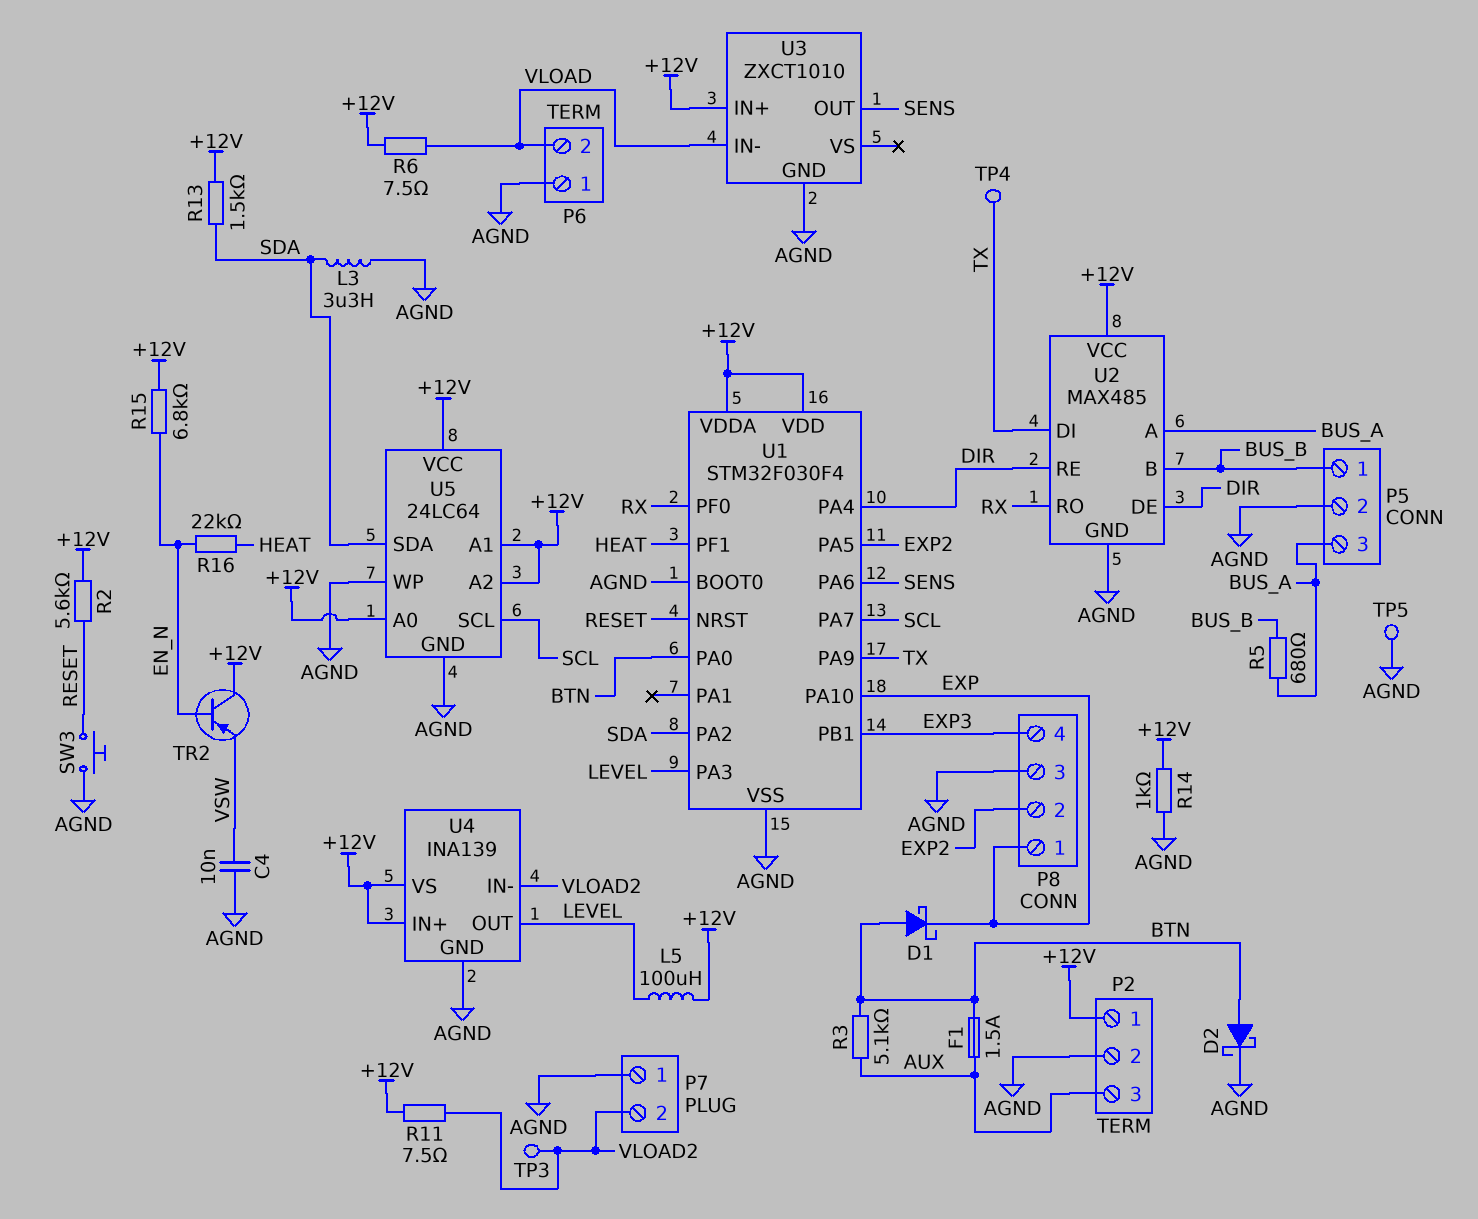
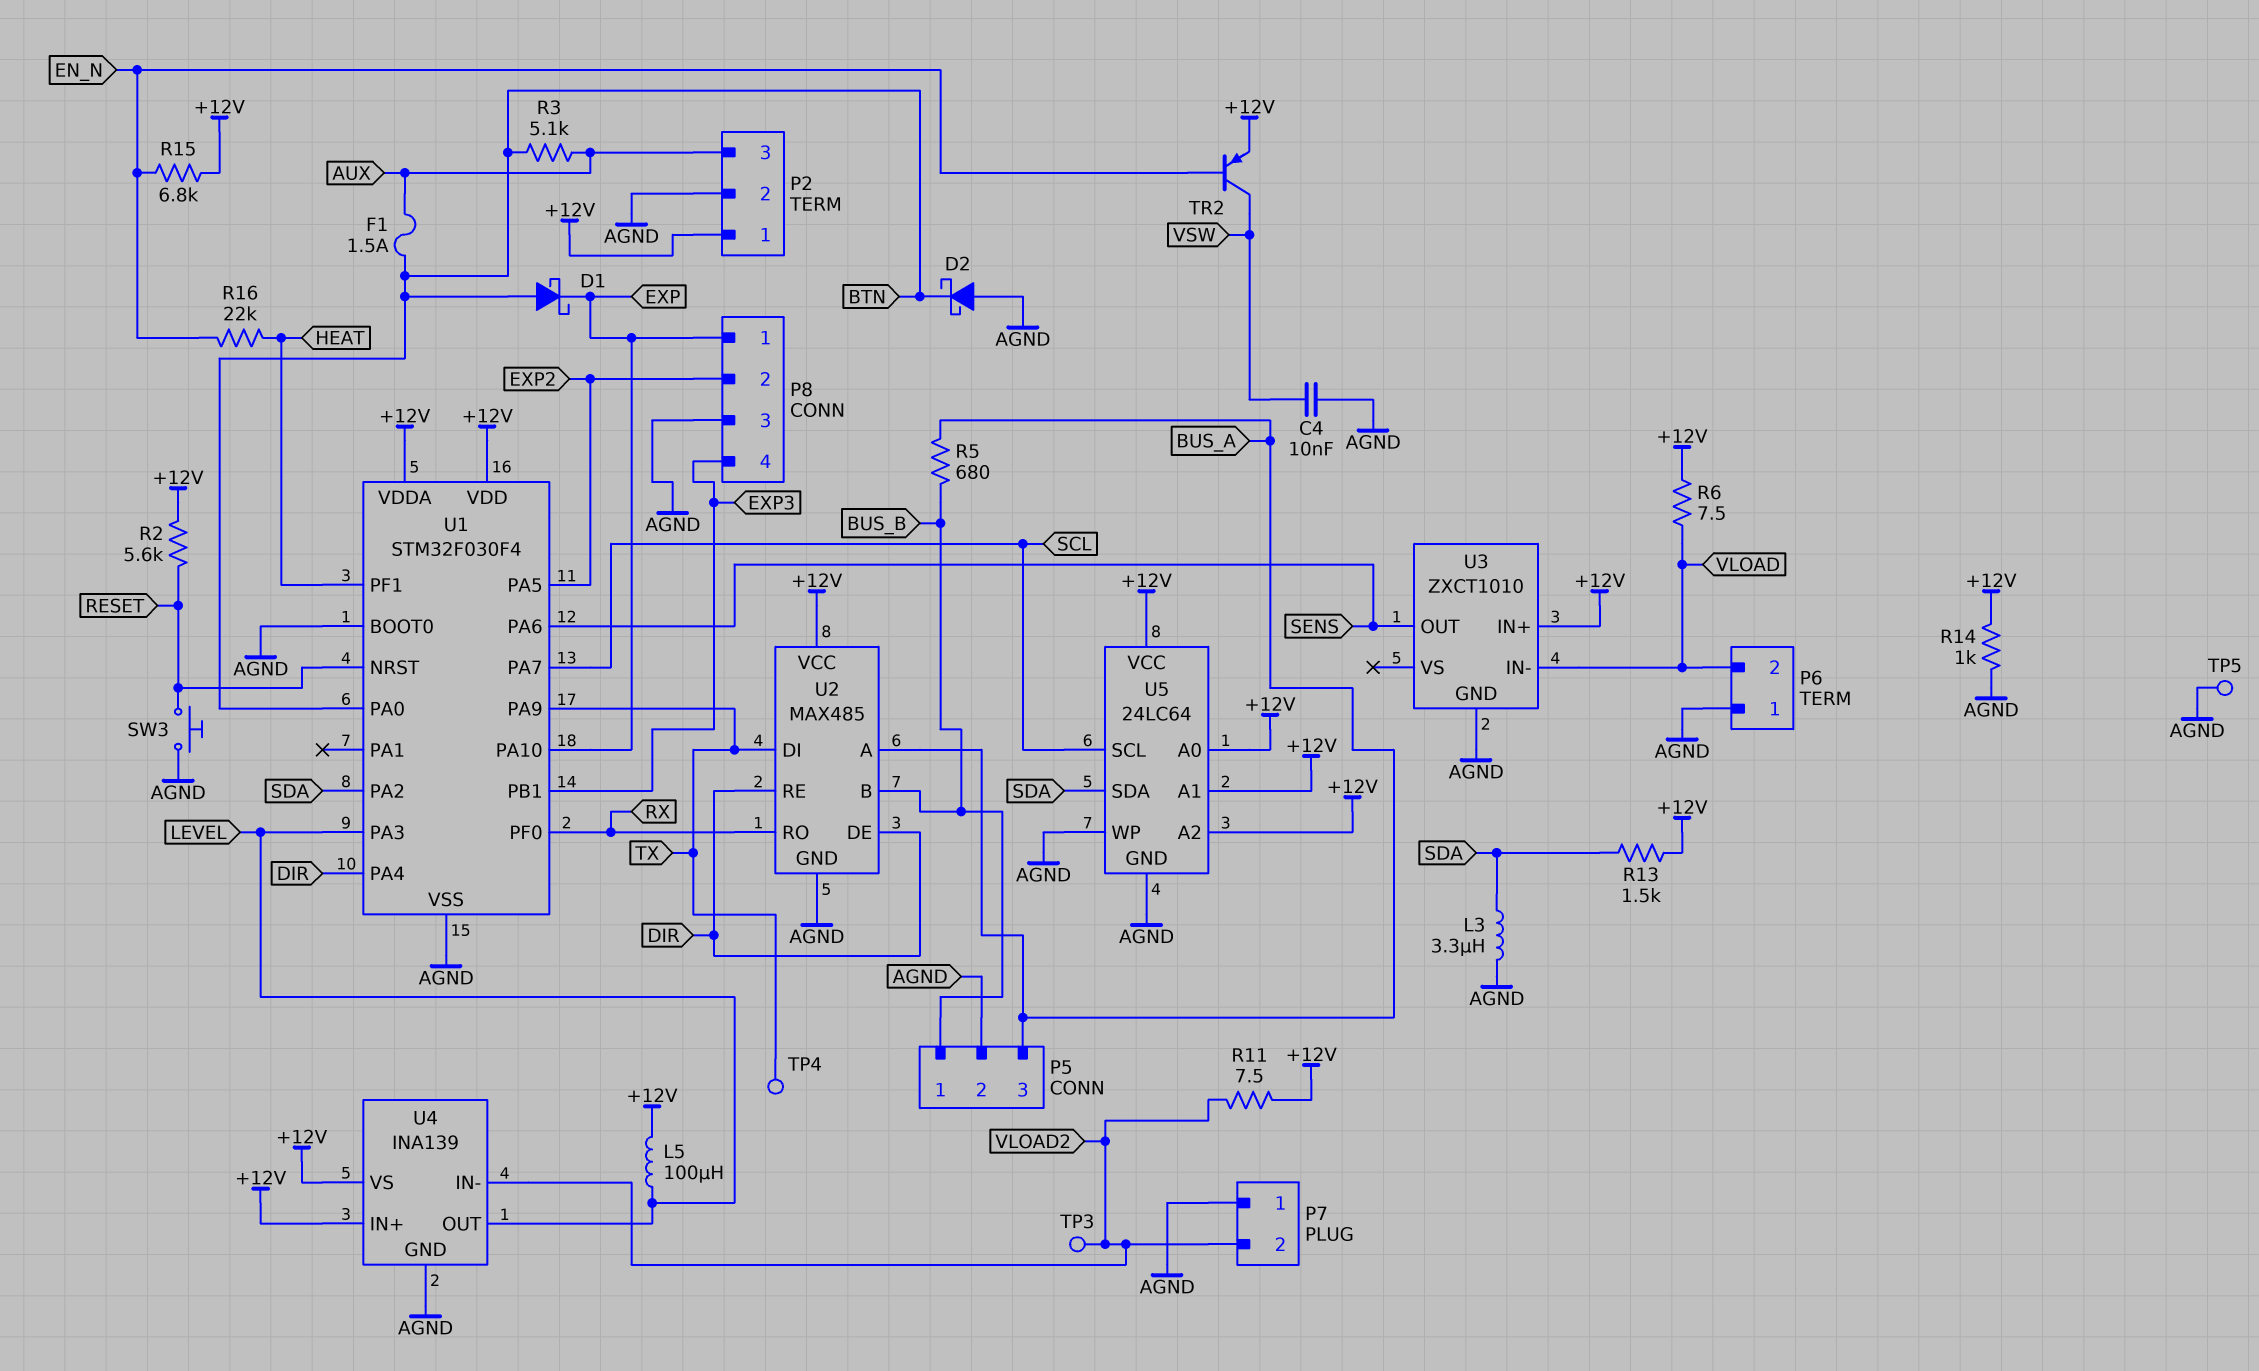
D2: schottky (A BTN, K AGND) -> schottky (A AGND, K BTN)
TR2: PNP (B EN_N, C +12V, E VSW) -> PNP (B EN_N, C VSW, E +12V)

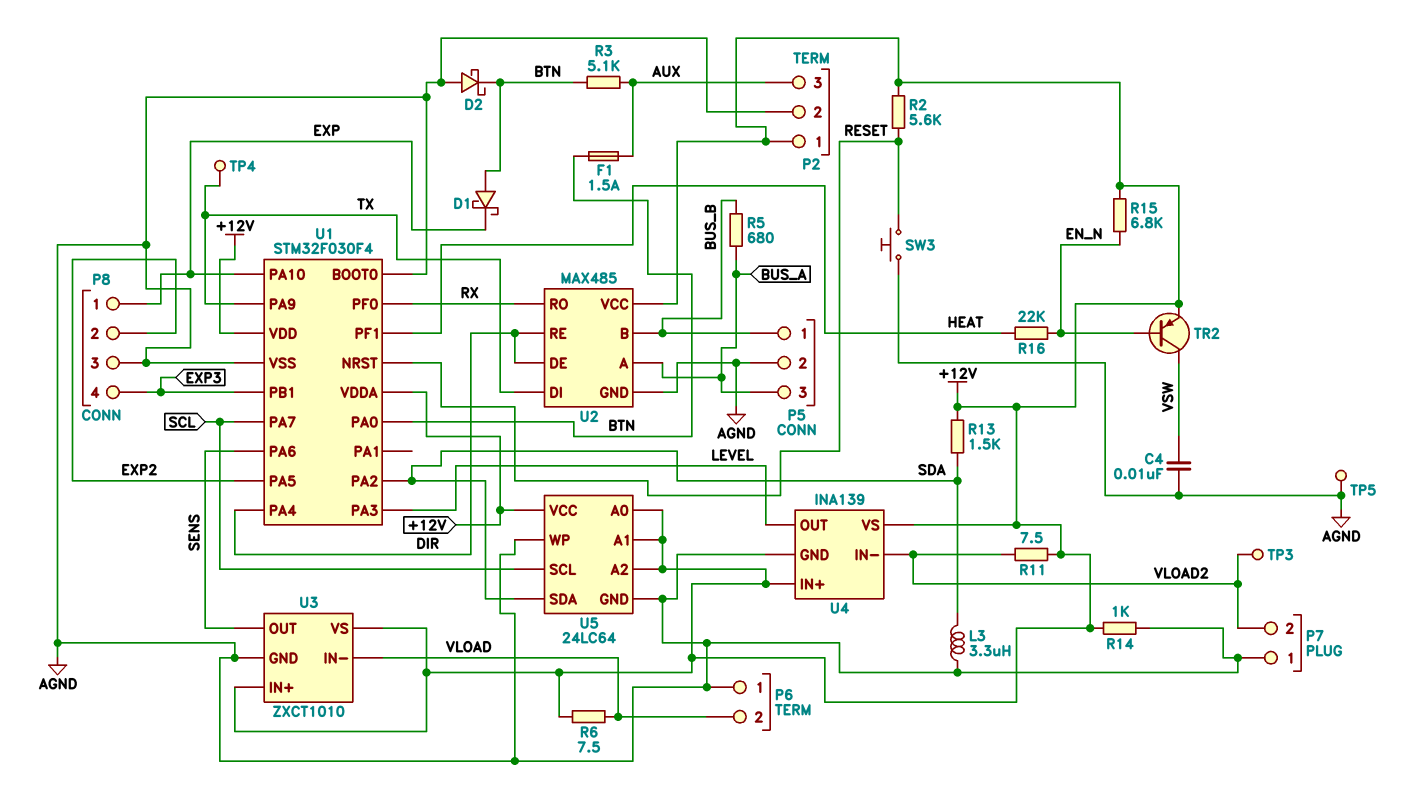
L5: 100uH (+12V, LEVEL) -> none
U3 pin VS: none -> +12V

